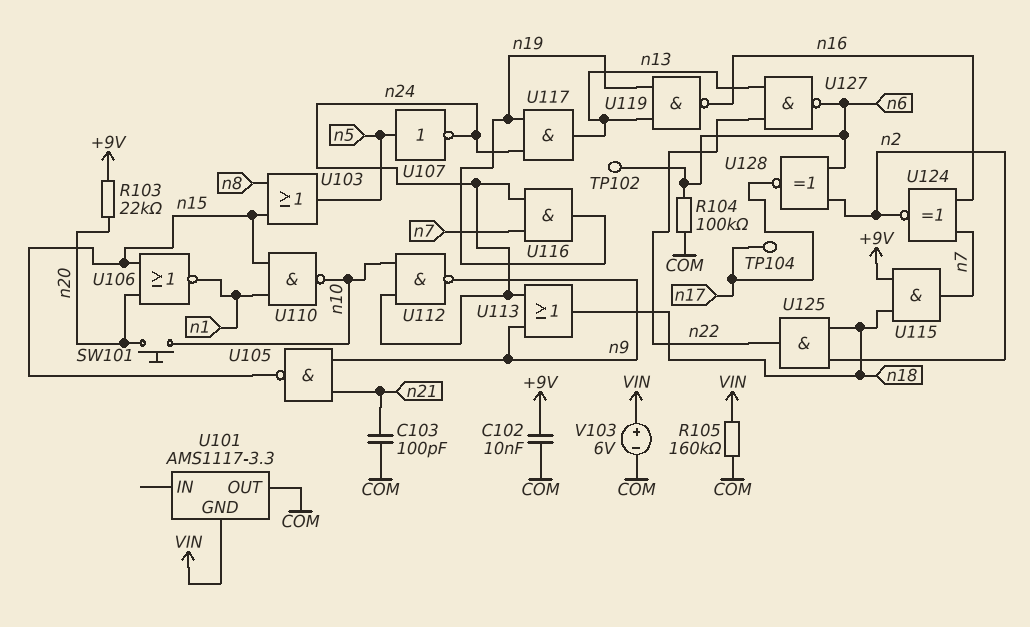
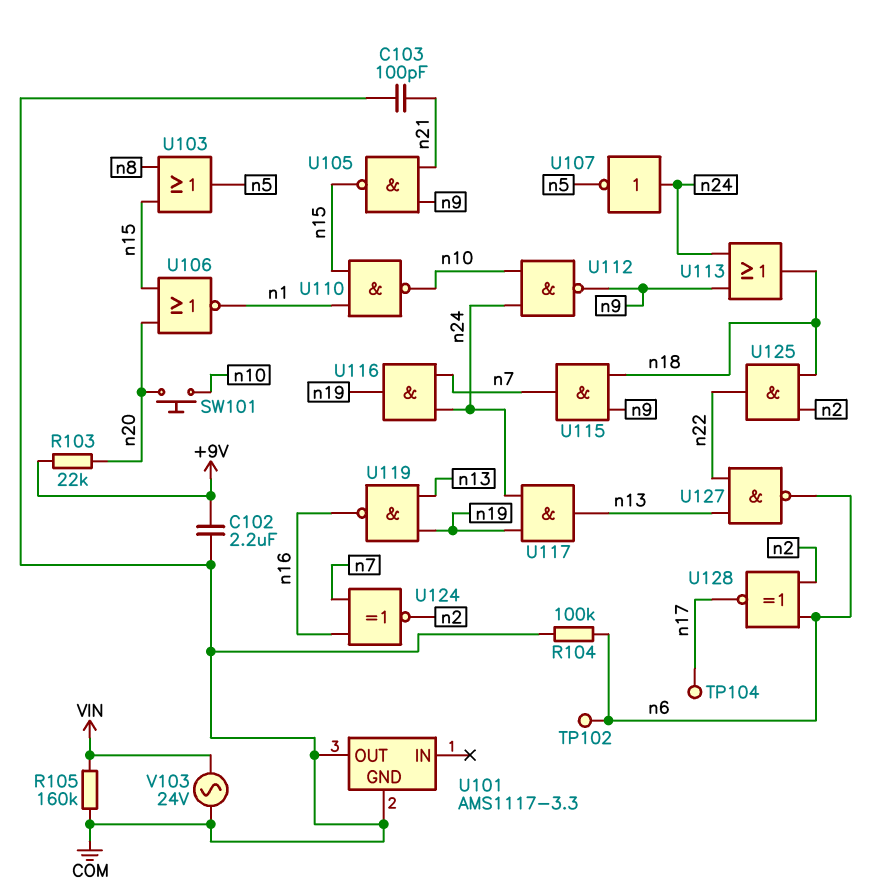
C102: 10nF (+9V, COM) -> 2.2uF (+9V, COM)
U101 pin GND: VIN -> COM
U107: NOT (in n5, out n24) -> NOT (in n24, out n5)
U115: AND (in +9V, in n18, out n7) -> AND (in n9, in n18, out n7)
V103: 6V (plus VIN, minus COM) -> AC 24V (COM, VIN)

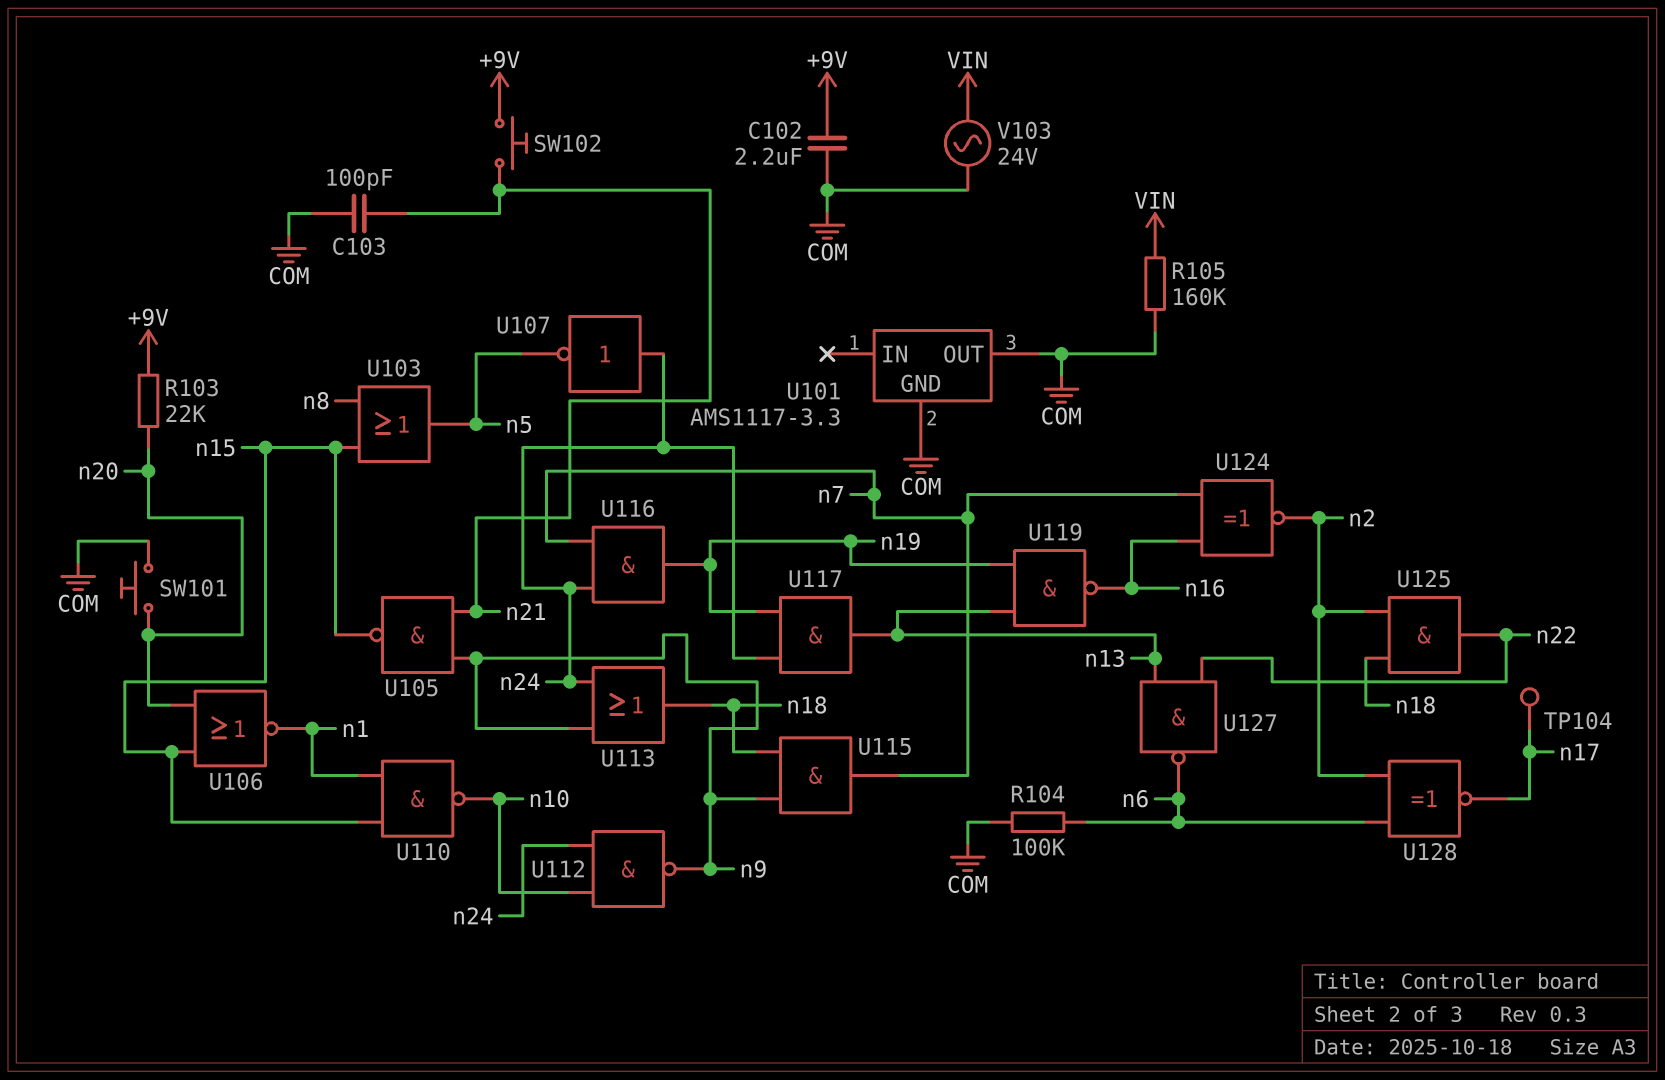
SW101: button (n10, n20) -> button (COM, n20)
SW102: none -> button (+9V, n21)
TP102: test point (n6) -> none

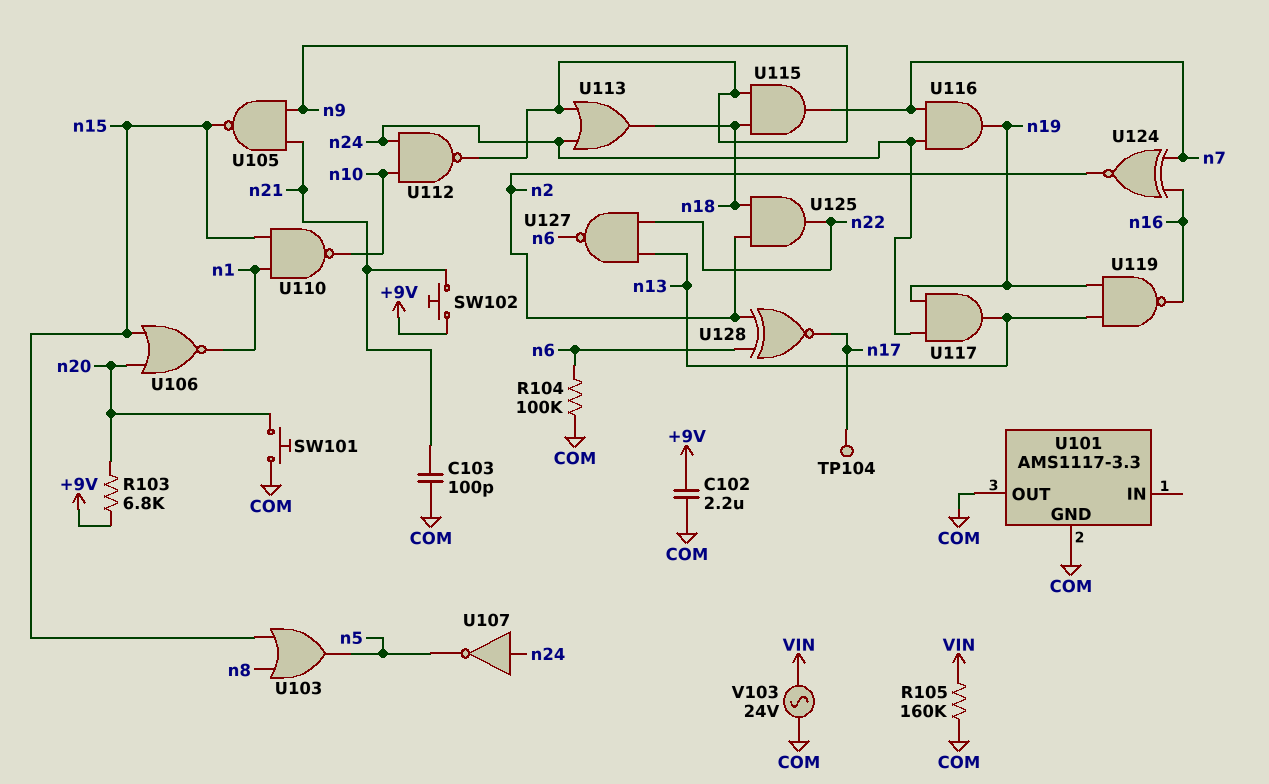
R103: 22k (+9V, n20) -> 6.8k (+9V, n20)

